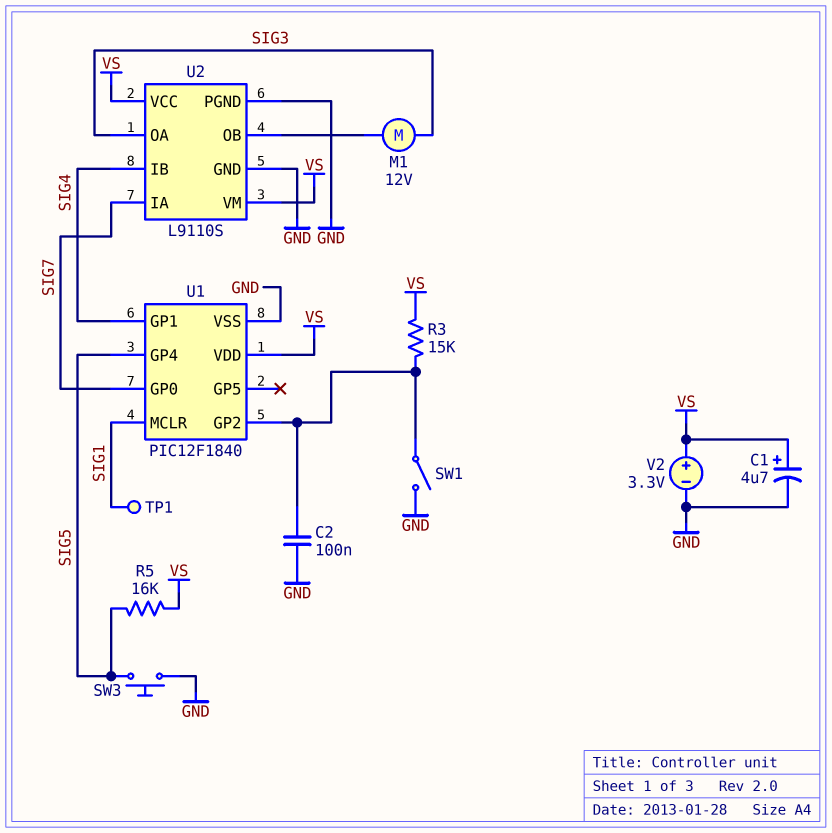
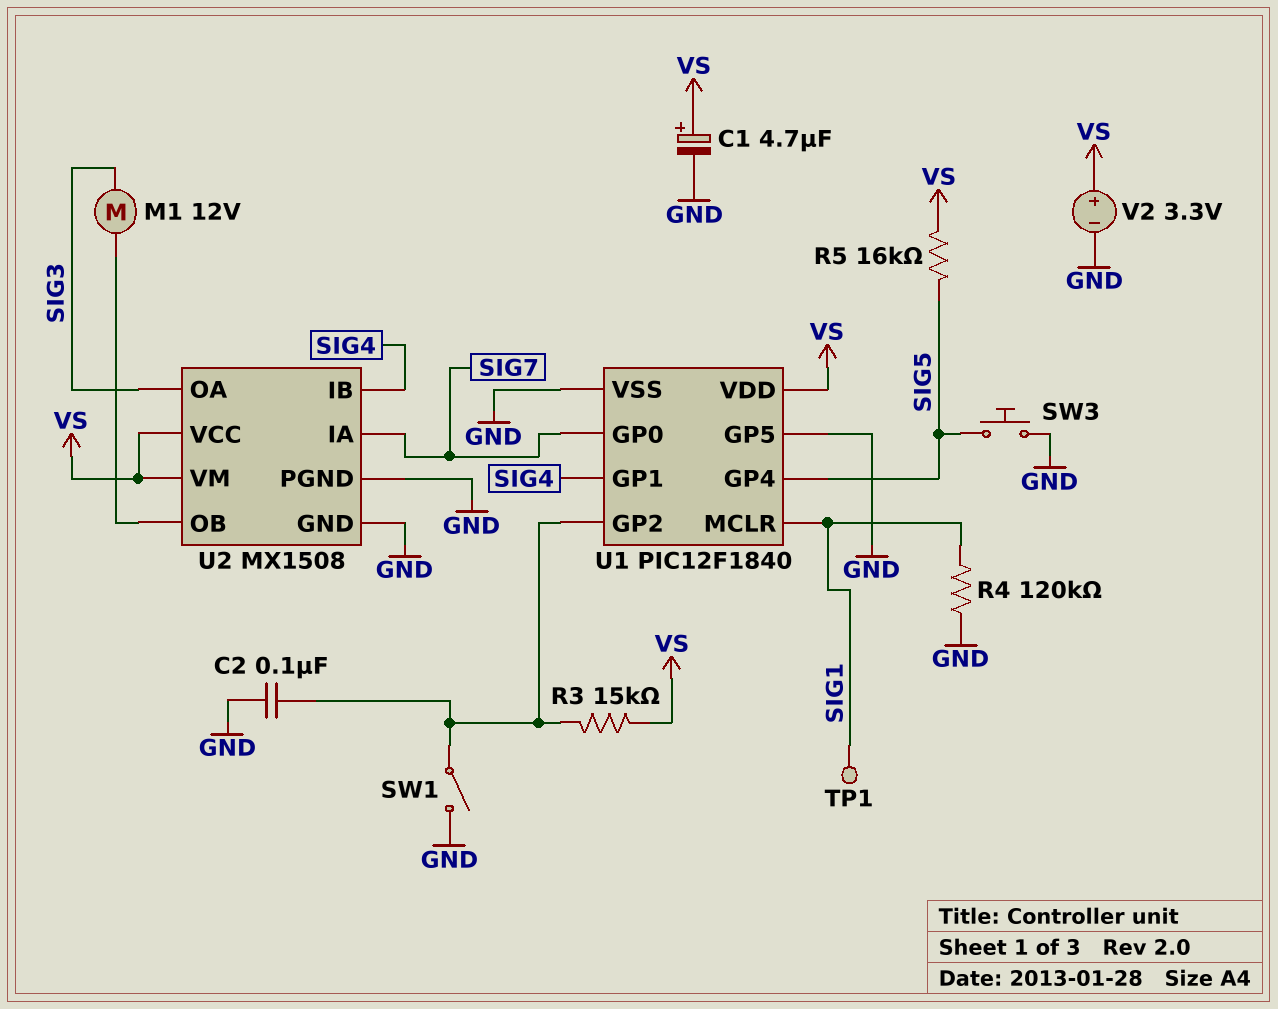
R4: none -> 120k (GND, SIG1)
U1 pin GP5: none -> GND
U2: L9110S -> MX1508

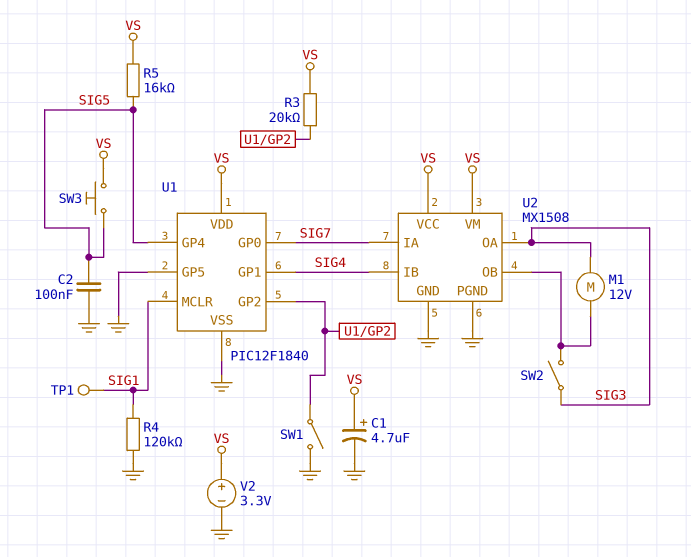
C2: 100nF (GND, U1/GP2) -> 100nF (GND, SIG5)
R3: 15k (U1/GP2, VS) -> 20k (U1/GP2, VS)
SW2: none -> switch (SIG3, U2/OB)
SW3: button (GND, SIG5) -> button (SIG5, VS)

